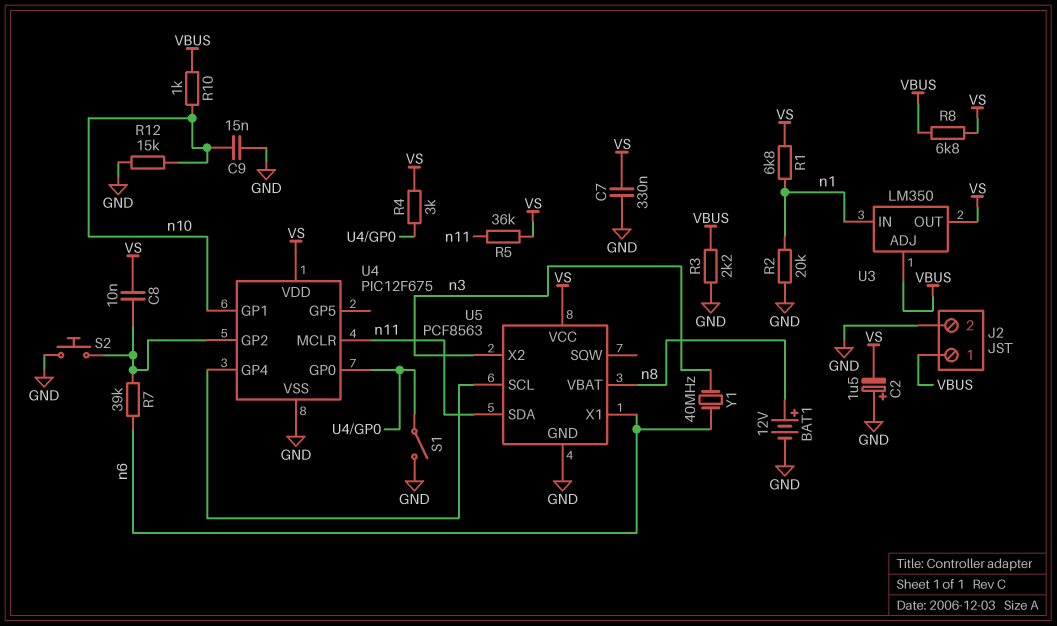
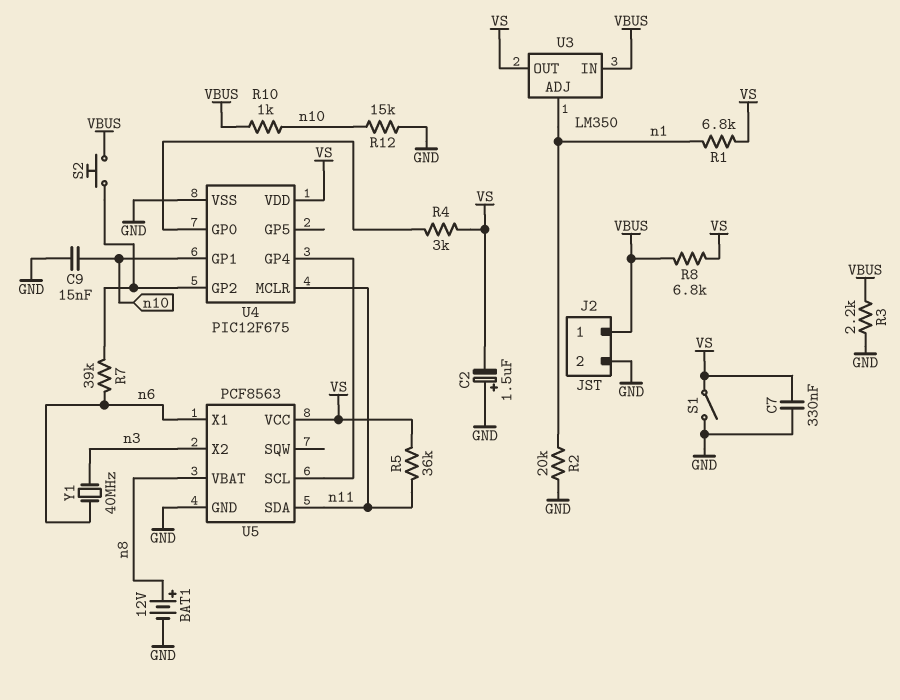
C8: 10nF (U4/GP2, VS) -> none
S1: switch (GND, U4/GP0) -> switch (GND, VS)
S2: button (GND, U4/GP2) -> button (U4/GP2, VBUS)
U3 pin ADJ: VBUS -> n1
U3 pin IN: n1 -> VBUS

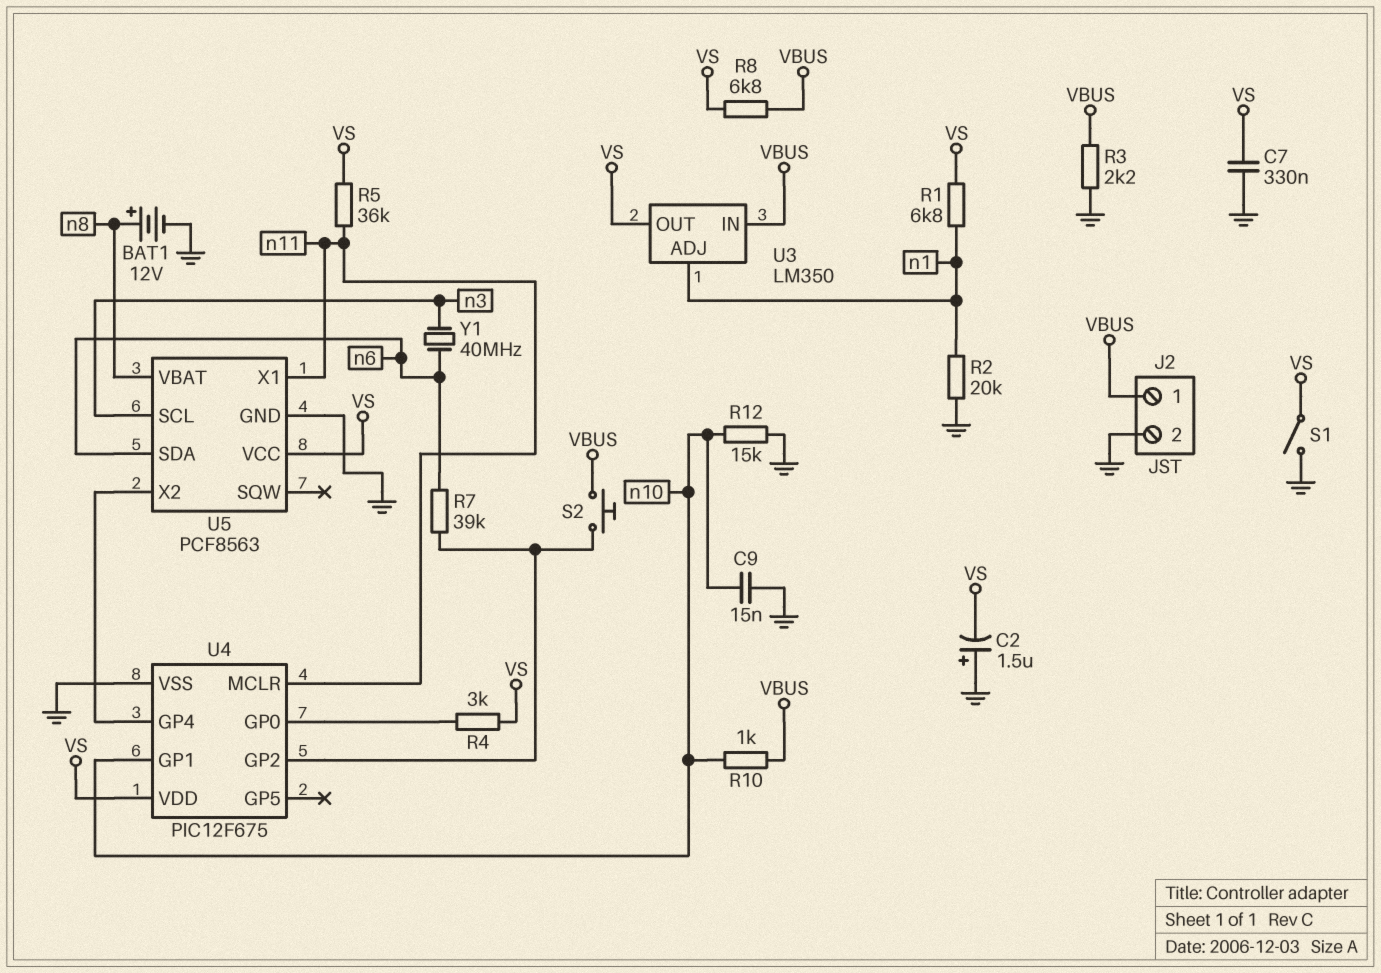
U5 pin SCL: U4/GP4 -> n3
U5 pin SDA: n11 -> n6
U5 pin X1: n6 -> n11
U5 pin X2: n3 -> U4/GP4

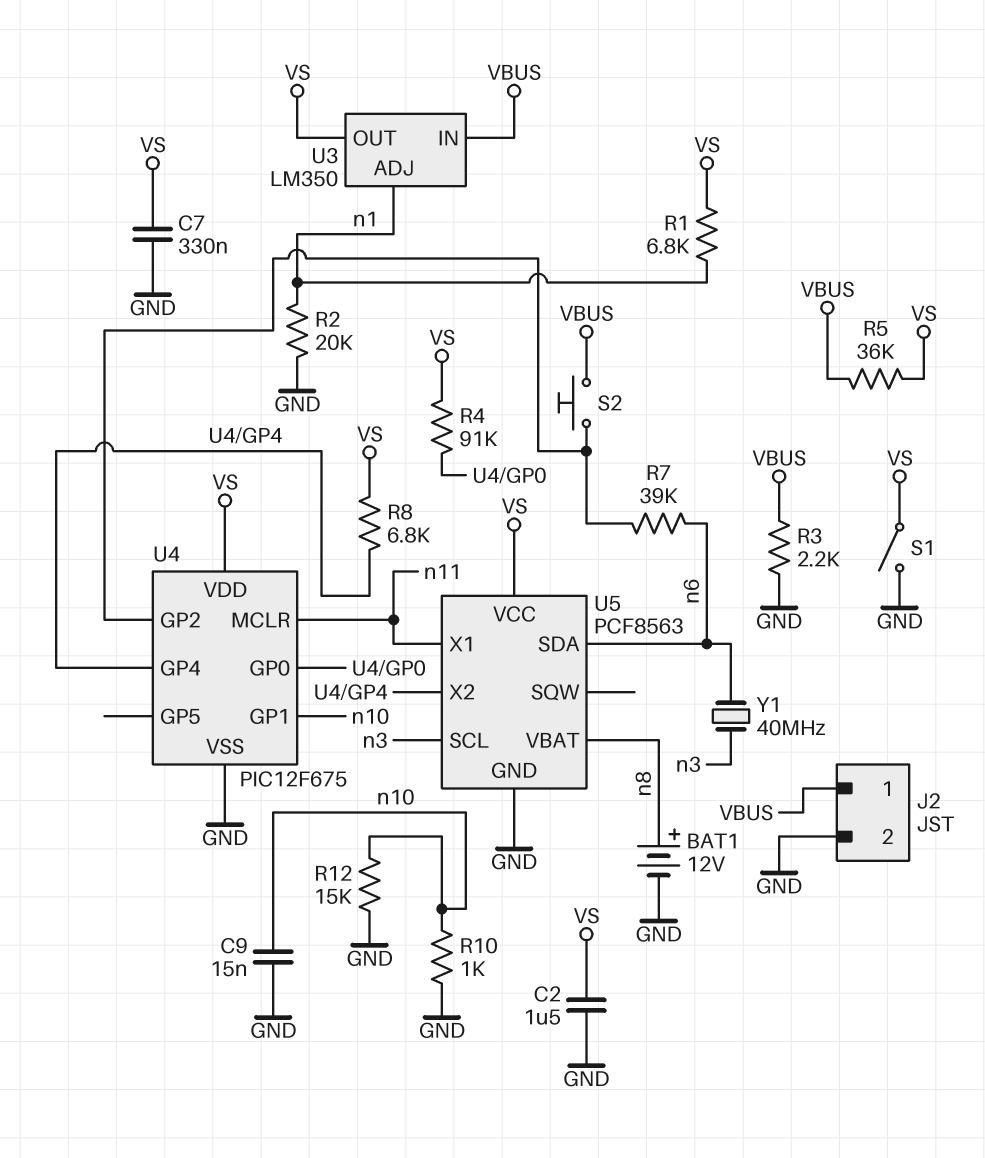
C2: 1.5uF (plus GND, minus VS) -> 1.5uF (GND, VS)
R4: 3k (U4/GP0, VS) -> 91k (U4/GP0, VS)
R5: 36k (VS, n11) -> 36k (VBUS, VS)
R8: 6.8k (VBUS, VS) -> 6.8k (U4/GP4, VS)
R10: 1k (VBUS, n10) -> 1k (GND, n10)

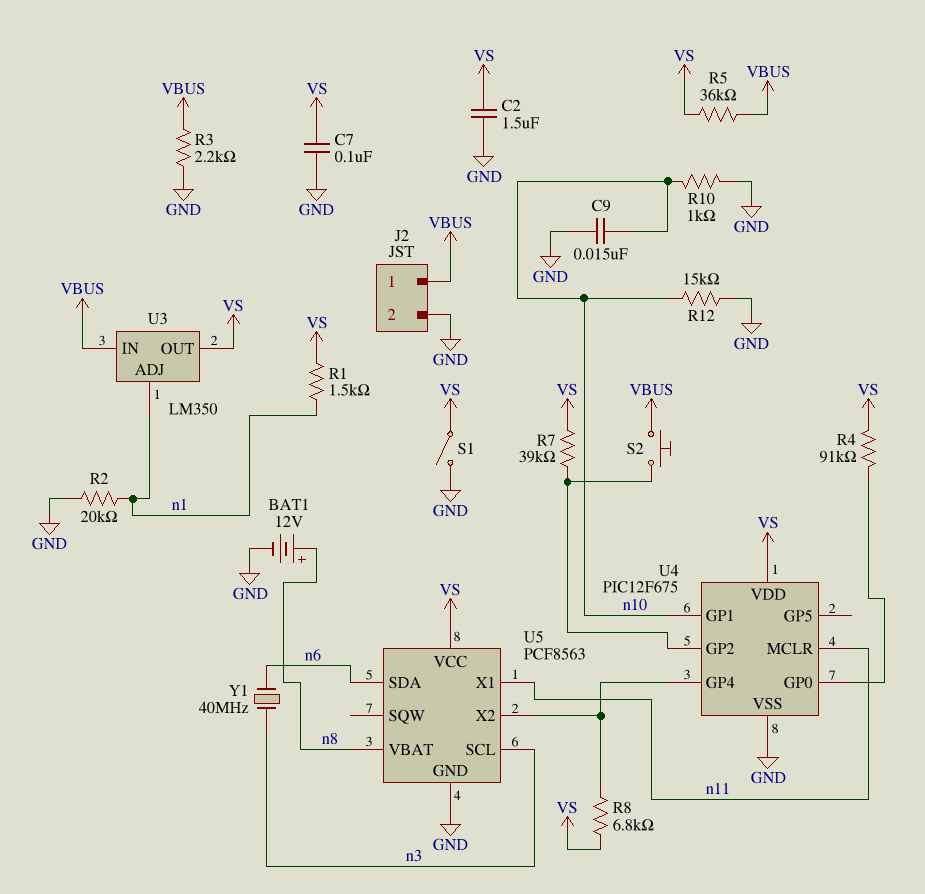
C7: 330nF (GND, VS) -> 100nF (GND, VS)
R1: 6.8k (VS, n1) -> 1.5k (VS, n1)
R7: 39k (U4/GP2, n6) -> 39k (U4/GP2, VS)

